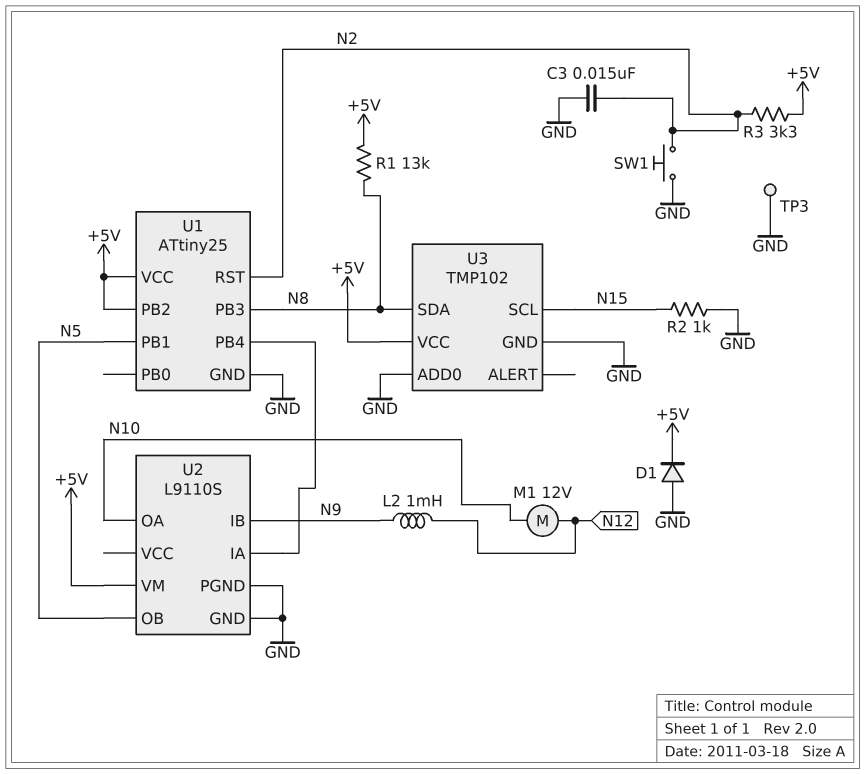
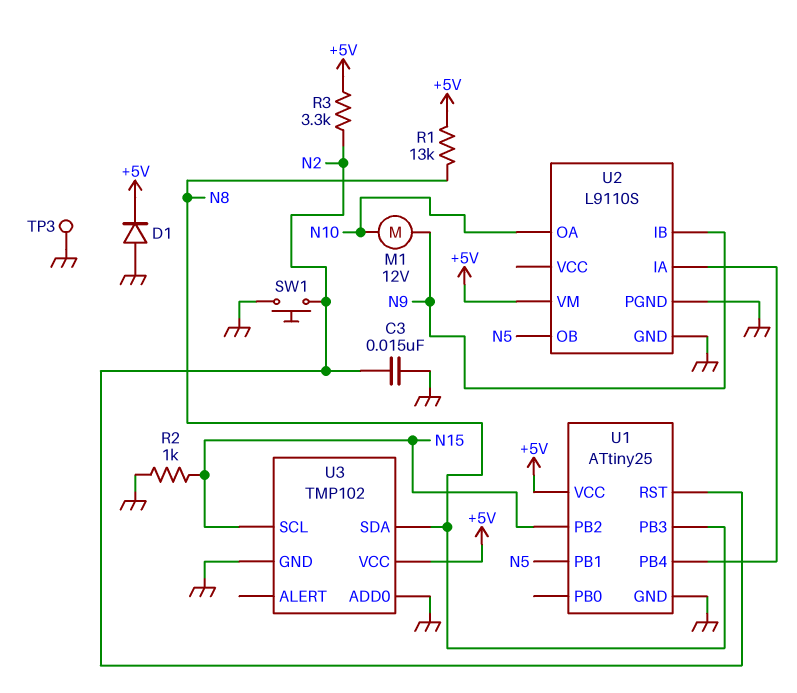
L2: 1mH (N9, N12) -> none
M1: motor 12V (N10, N12) -> motor 12V (N9, N10)
U1 pin PB2: +5V -> N15

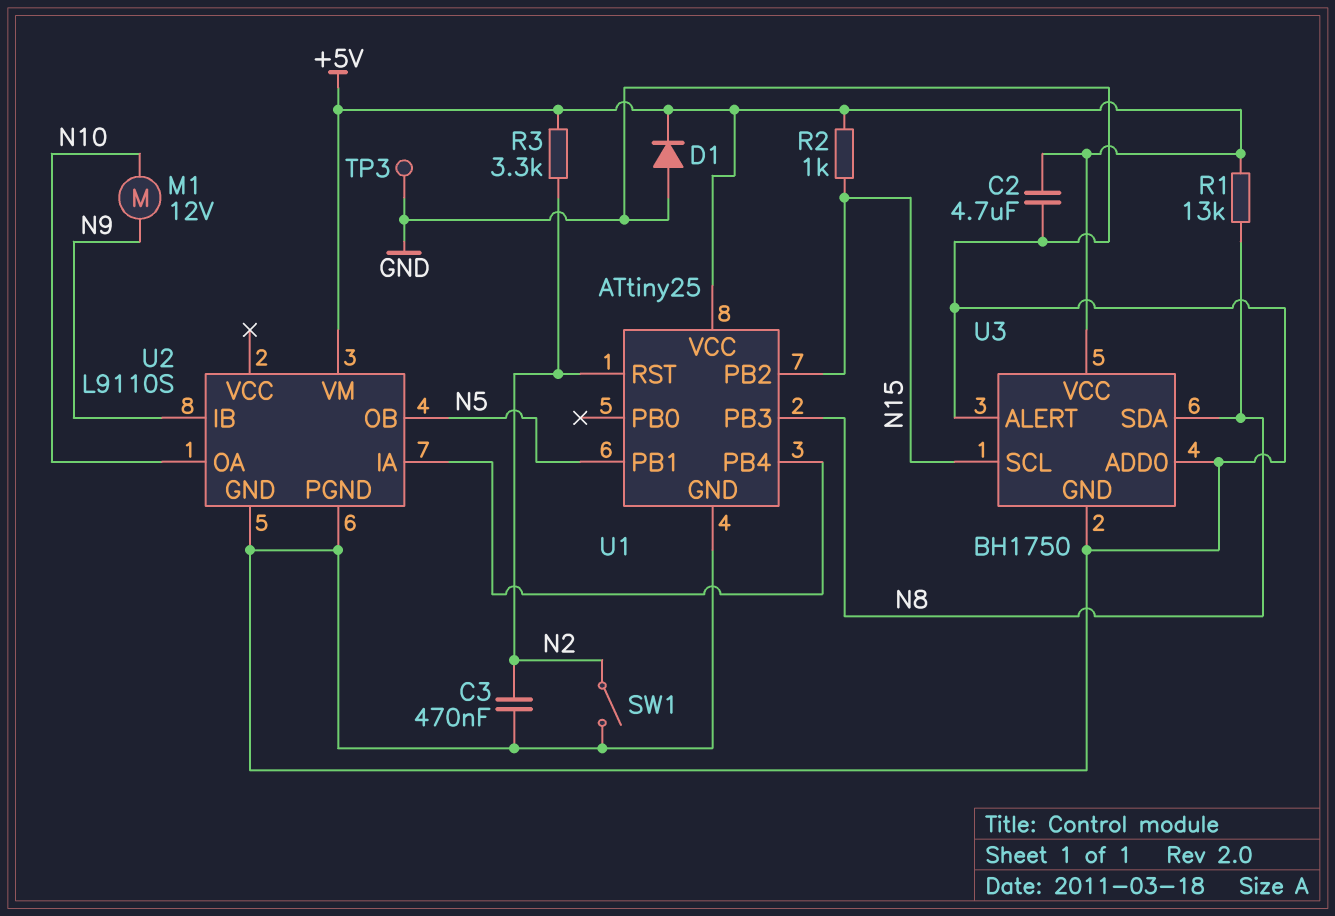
C2: none -> 4.7uF (+5V, GND)
C3: 15nF (GND, N2) -> 470nF (GND, N2)
R2: 1k (GND, N15) -> 1k (+5V, N15)
SW1: button (GND, N2) -> switch (GND, N2)
U3: TMP102 -> BH1750
U3 pin ALERT: none -> GND

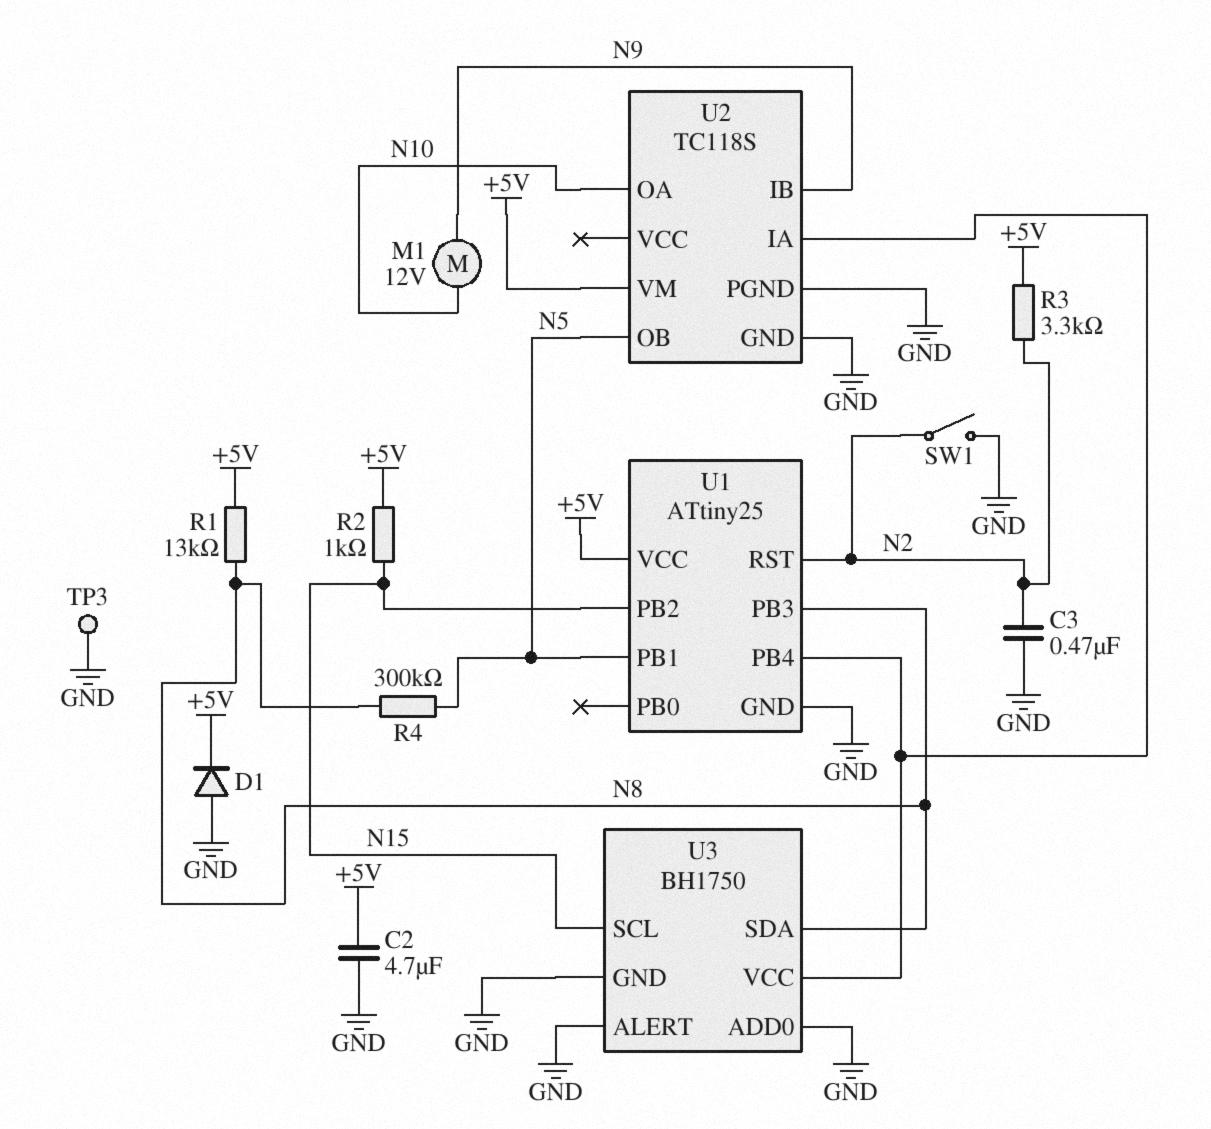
R4: none -> 300k (N5, N8)
U2: L9110S -> TC118S
U3 pin VCC: +5V -> U1/PB4

